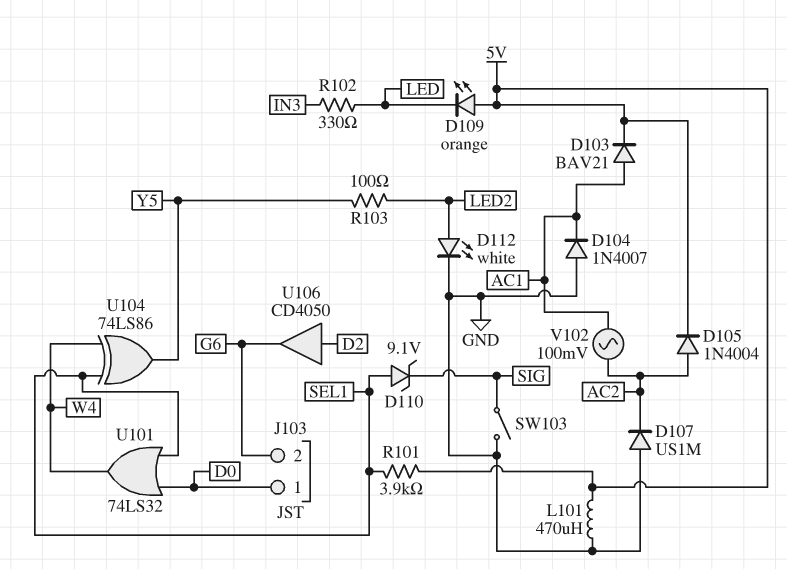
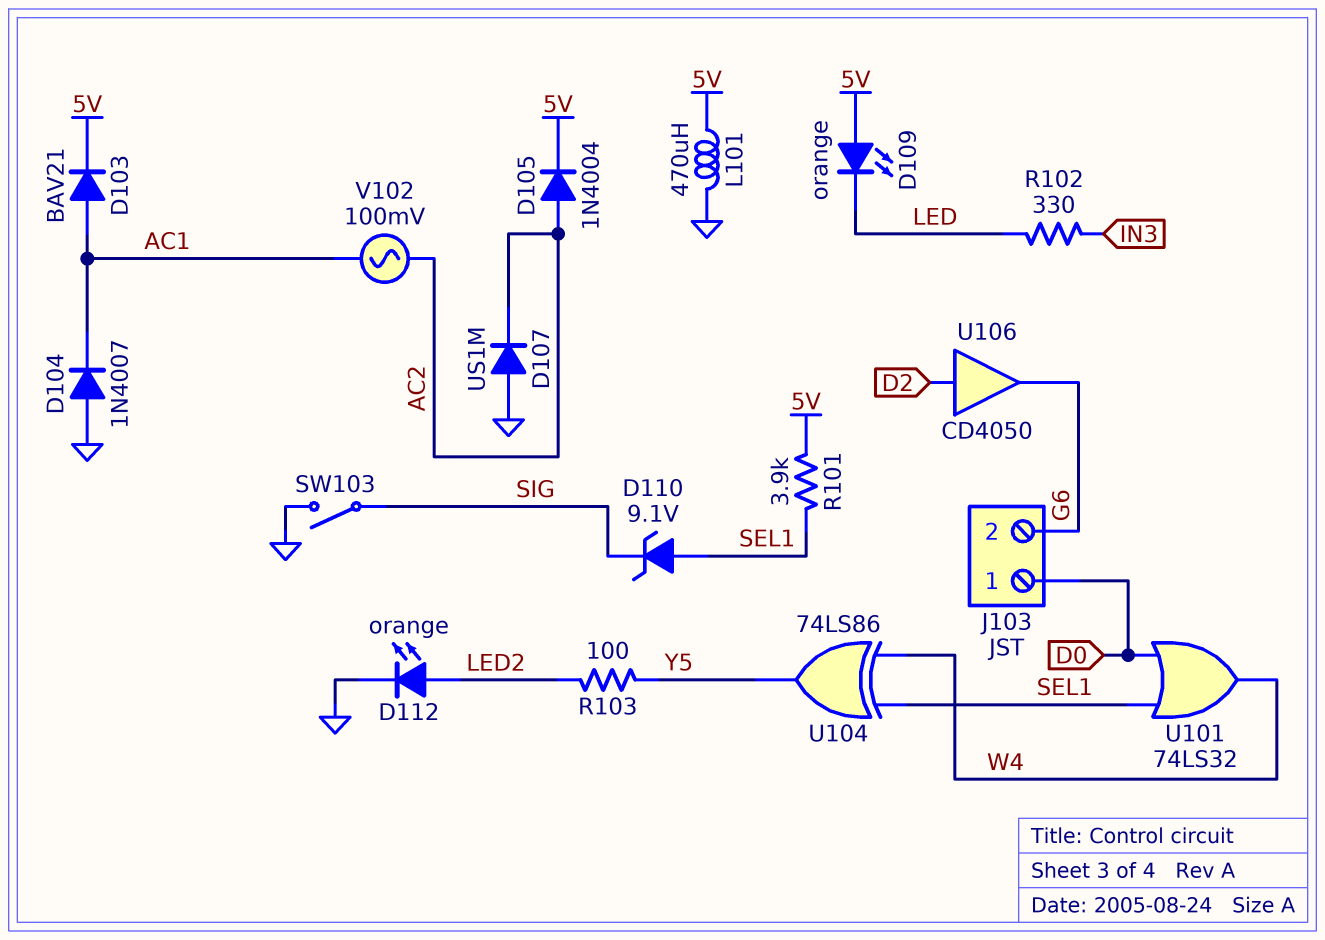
D112: LED white (A LED2, K GND) -> LED orange (A LED2, K GND)

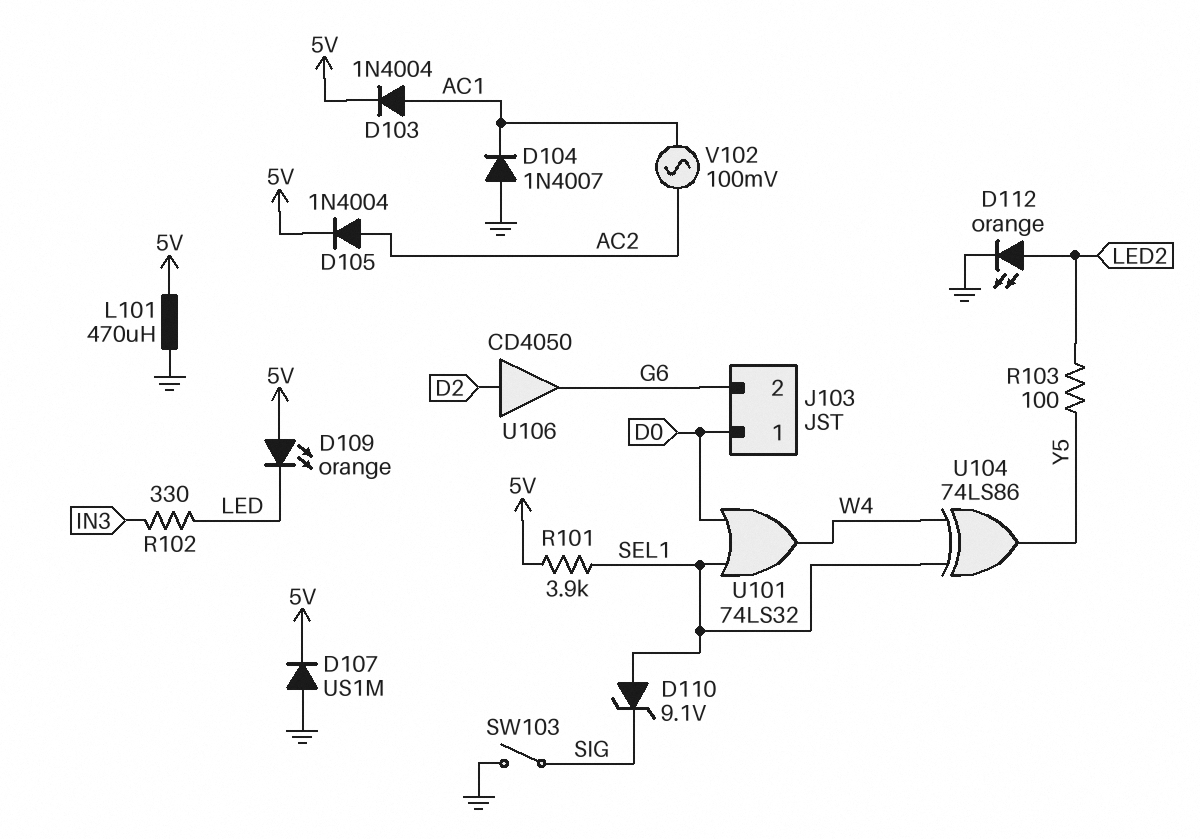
D103: diode BAV21 (A AC1, K 5V) -> diode 1N4004 (A AC1, K 5V)
D107: diode US1M (A GND, K AC2) -> diode US1M (A GND, K 5V)

